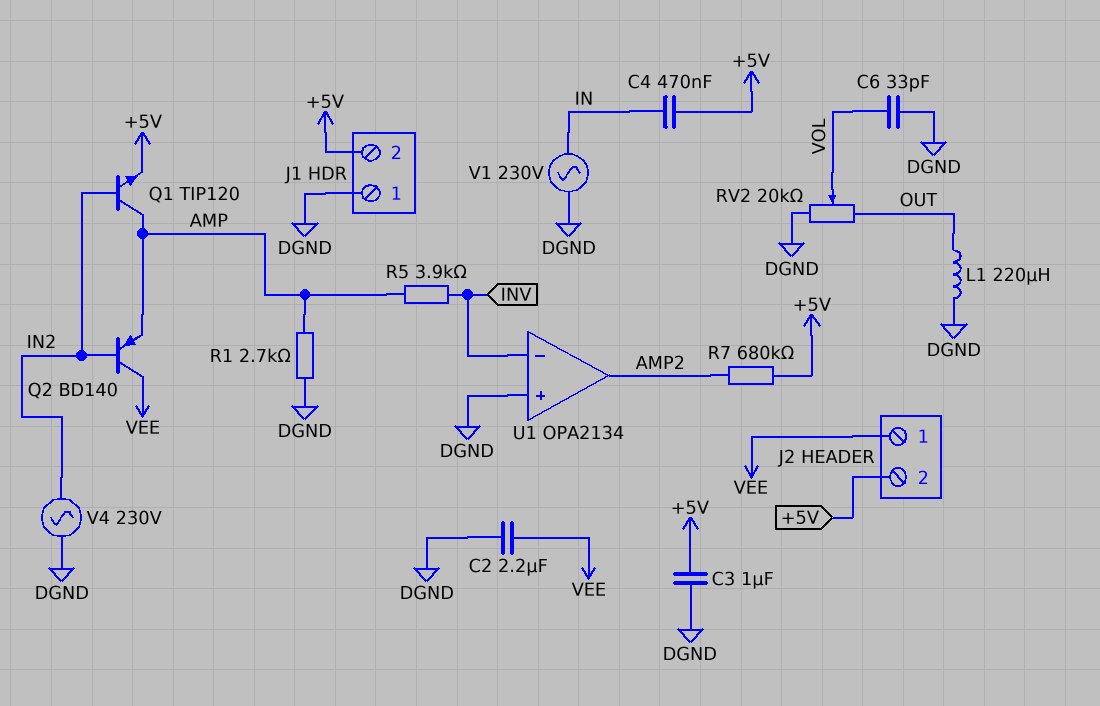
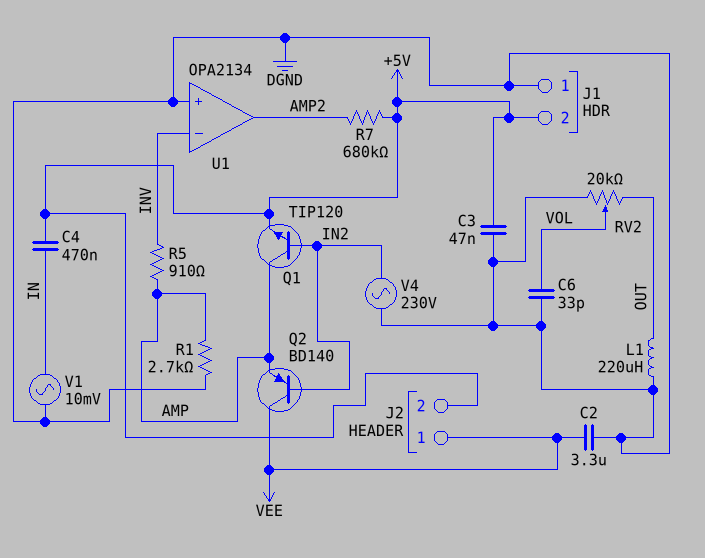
C2: 2.2uF (DGND, VEE) -> 3.3uF (DGND, VEE)
C3: 1uF (+5V, DGND) -> 47nF (+5V, DGND)
R5: 3.9k (AMP, INV) -> 910 (AMP, INV)
V1: AC 230V (DGND, IN) -> AC 10mV (DGND, IN)

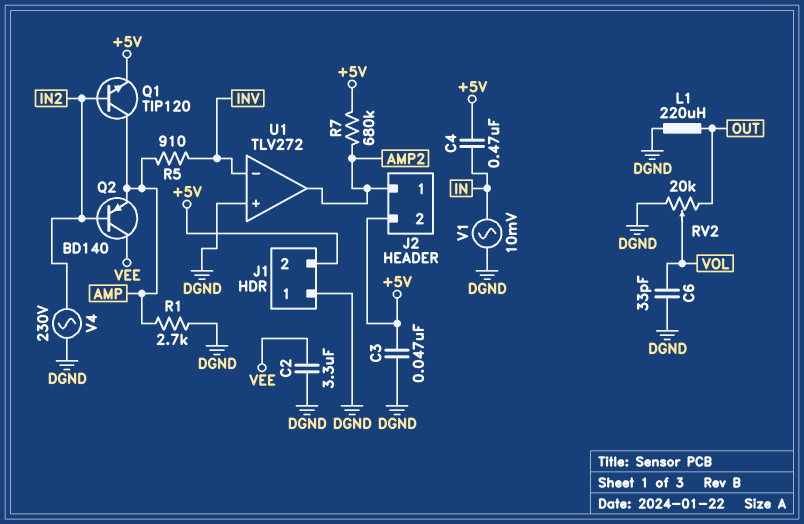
J2 pin 1: VEE -> AMP2
U1: OPA2134 -> TLV272

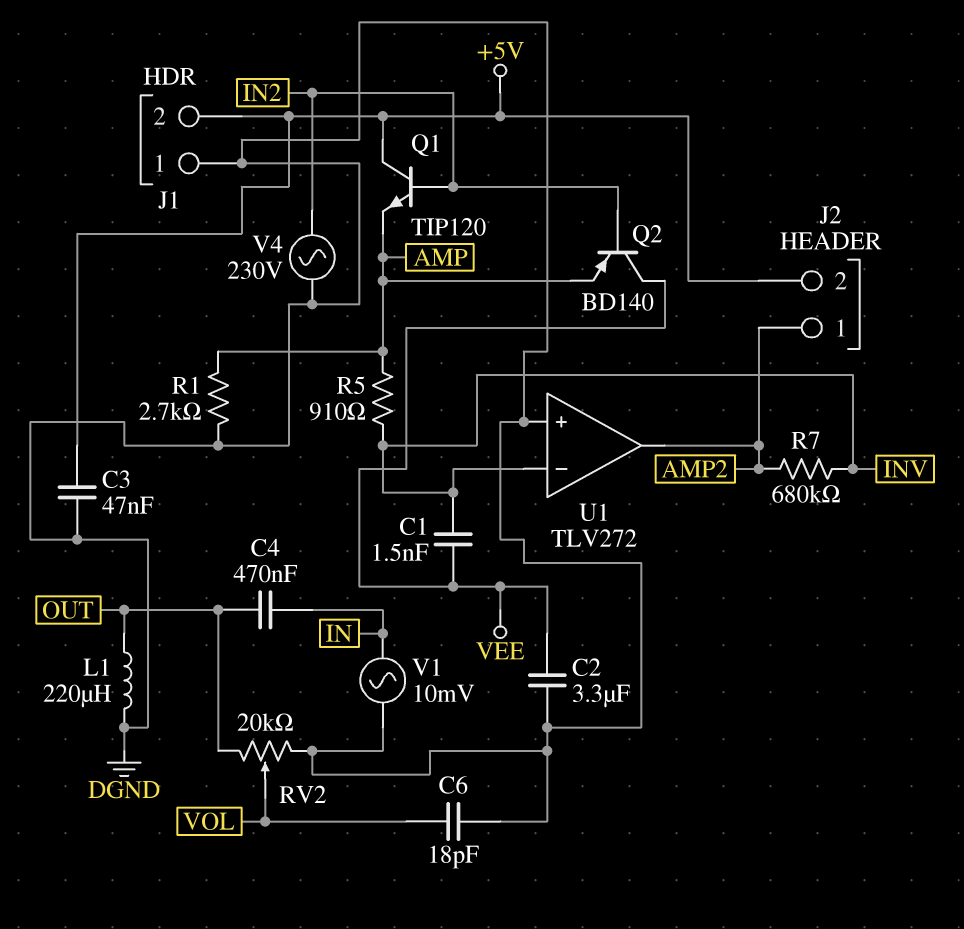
C1: none -> 1.5nF (INV, VEE)
C4: 470nF (+5V, IN) -> 470nF (IN, OUT)
C6: 33pF (DGND, VOL) -> 18pF (DGND, VOL)
Q1: NPN TIP120 (B IN2, C AMP, E +5V) -> NPN TIP120 (B IN2, C +5V, E AMP)
R7: 680k (+5V, AMP2) -> 680k (AMP2, INV)

